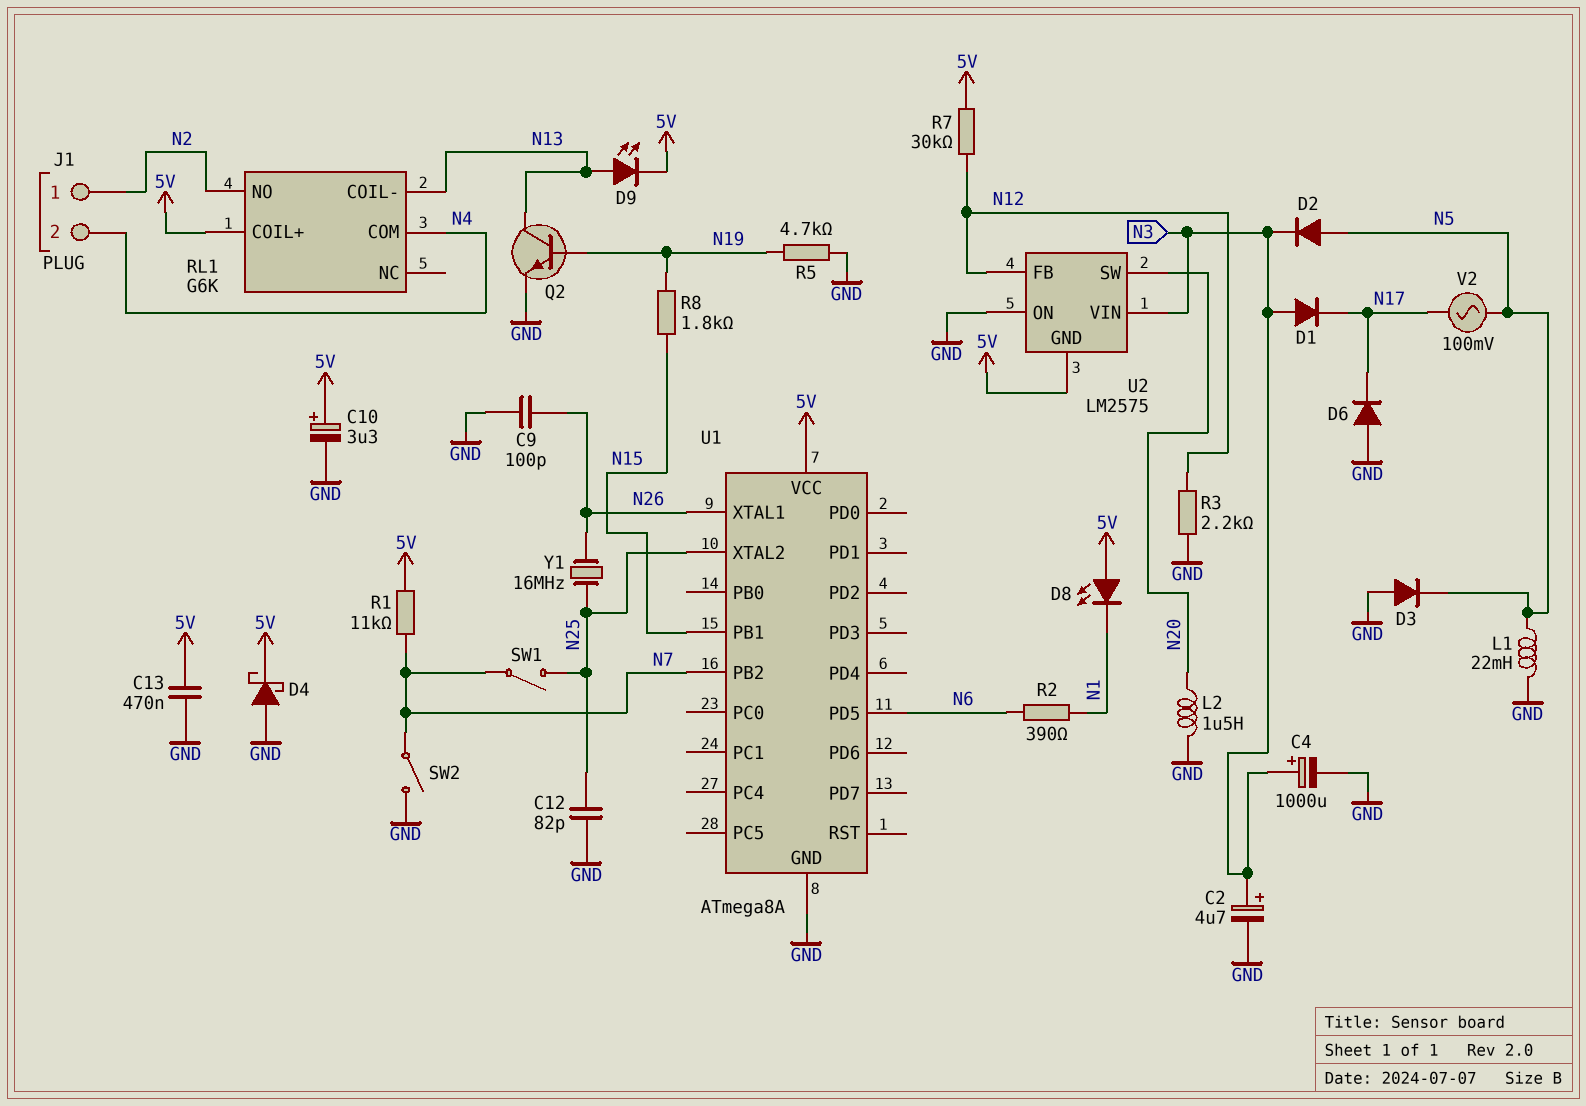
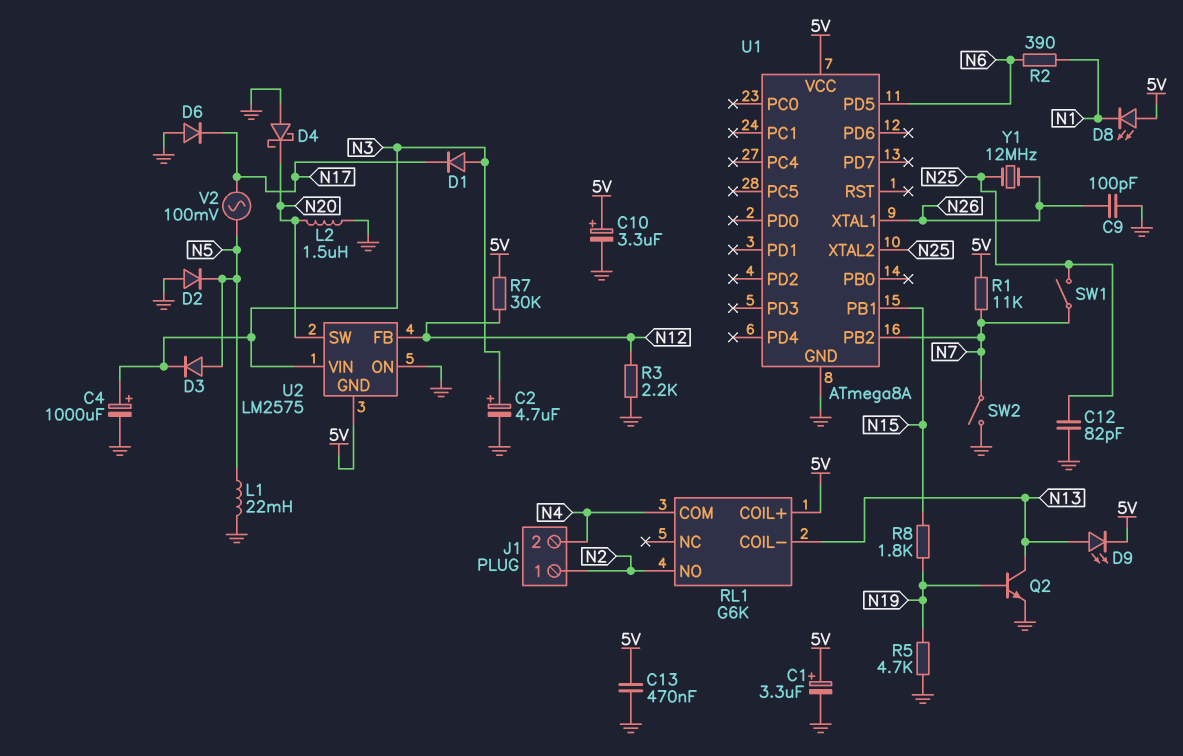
C1: none -> 3.3uF (plus 5V, minus GND)
D2: diode (A N5, K N3) -> diode (A GND, K N5)
D3: diode (A GND, K N5) -> diode (A N5, K N3)
D4: schottky (A GND, K 5V) -> schottky (A GND, K N20)
Y1: 16MHz (N25, N26) -> 12MHz (N25, N26)

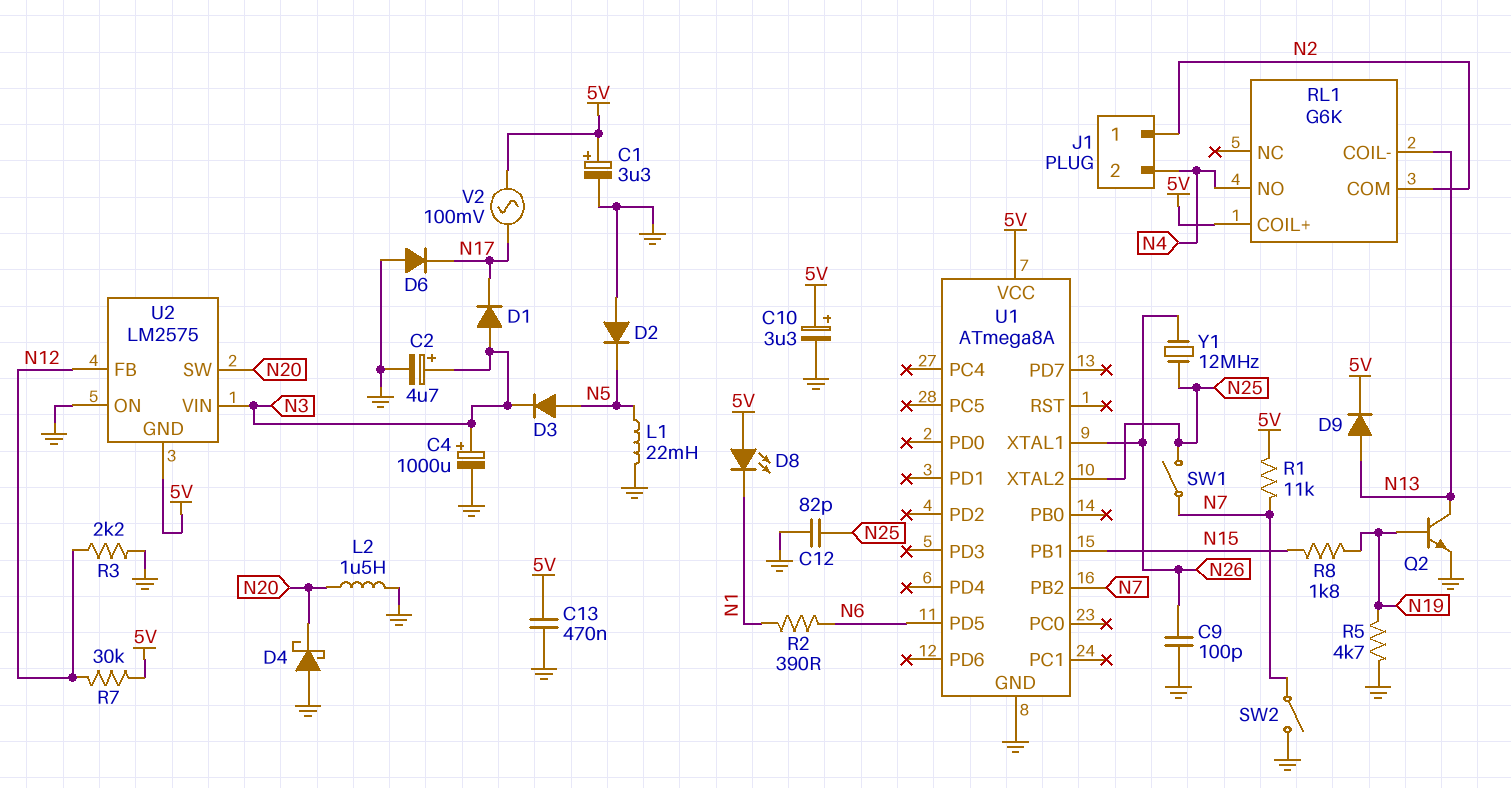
D9: LED (A N13, K 5V) -> diode (A N13, K 5V)
RL1 pin COM: N4 -> N2
RL1 pin NO: N2 -> N4
V2: AC 100mV (N5, N17) -> AC 100mV (5V, N17)

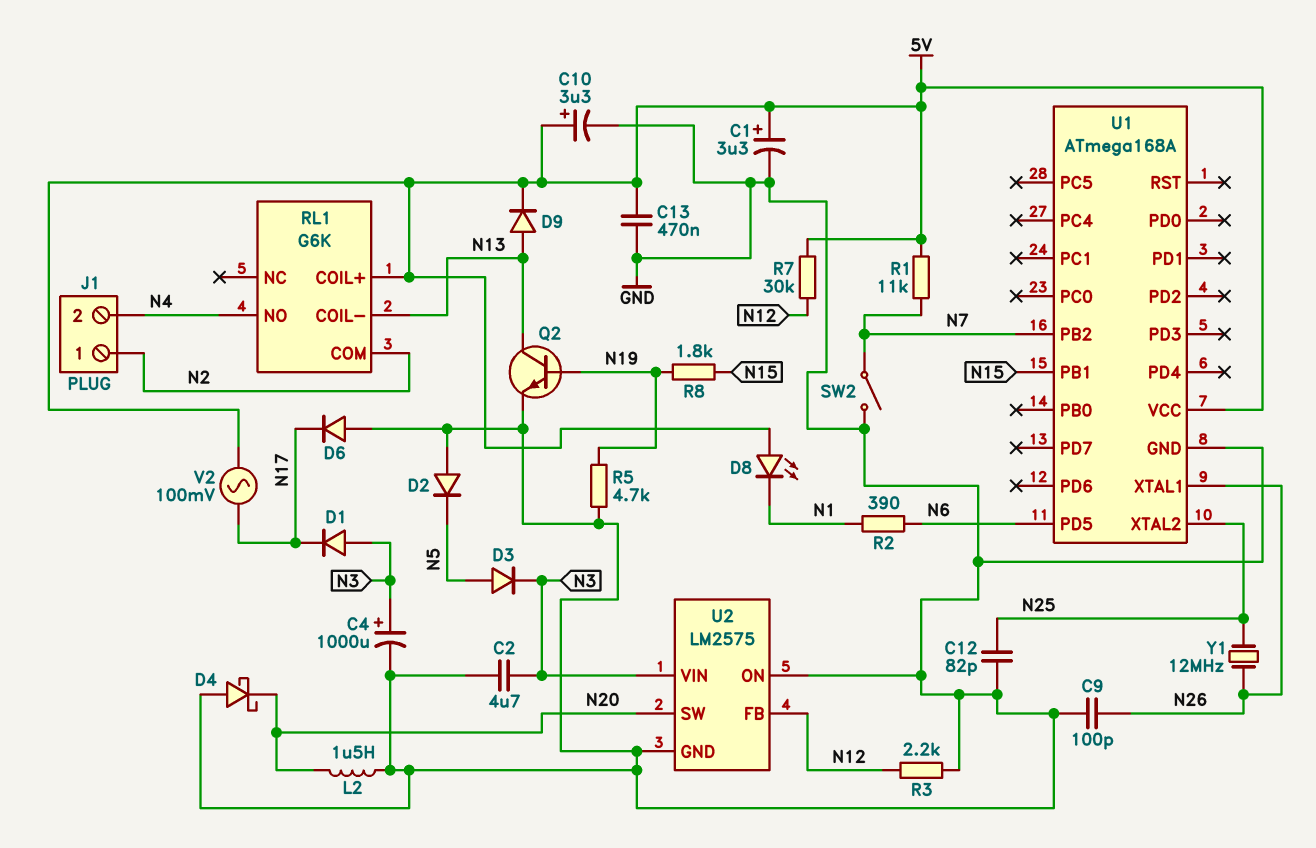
C2: 4.7uF (plus N3, minus GND) -> 4.7uF (GND, N3)
L1: 22mH (GND, N5) -> none
SW1: switch (N7, N25) -> none
U1: ATmega8A -> ATmega168A
U2 pin GND: 5V -> GND

